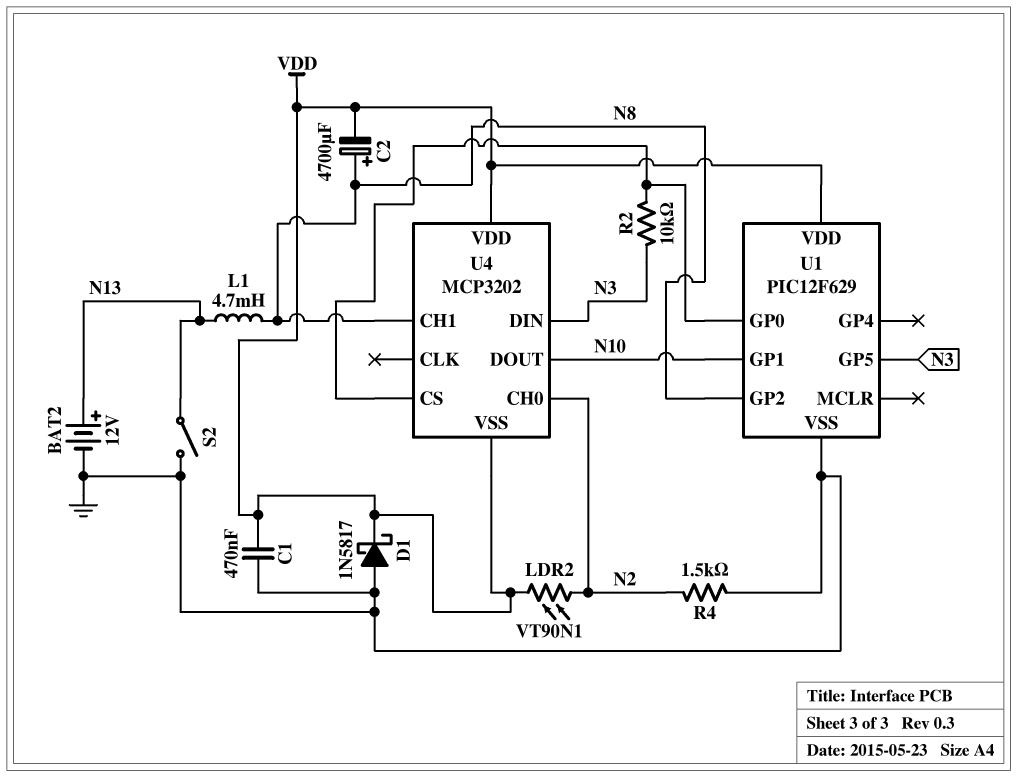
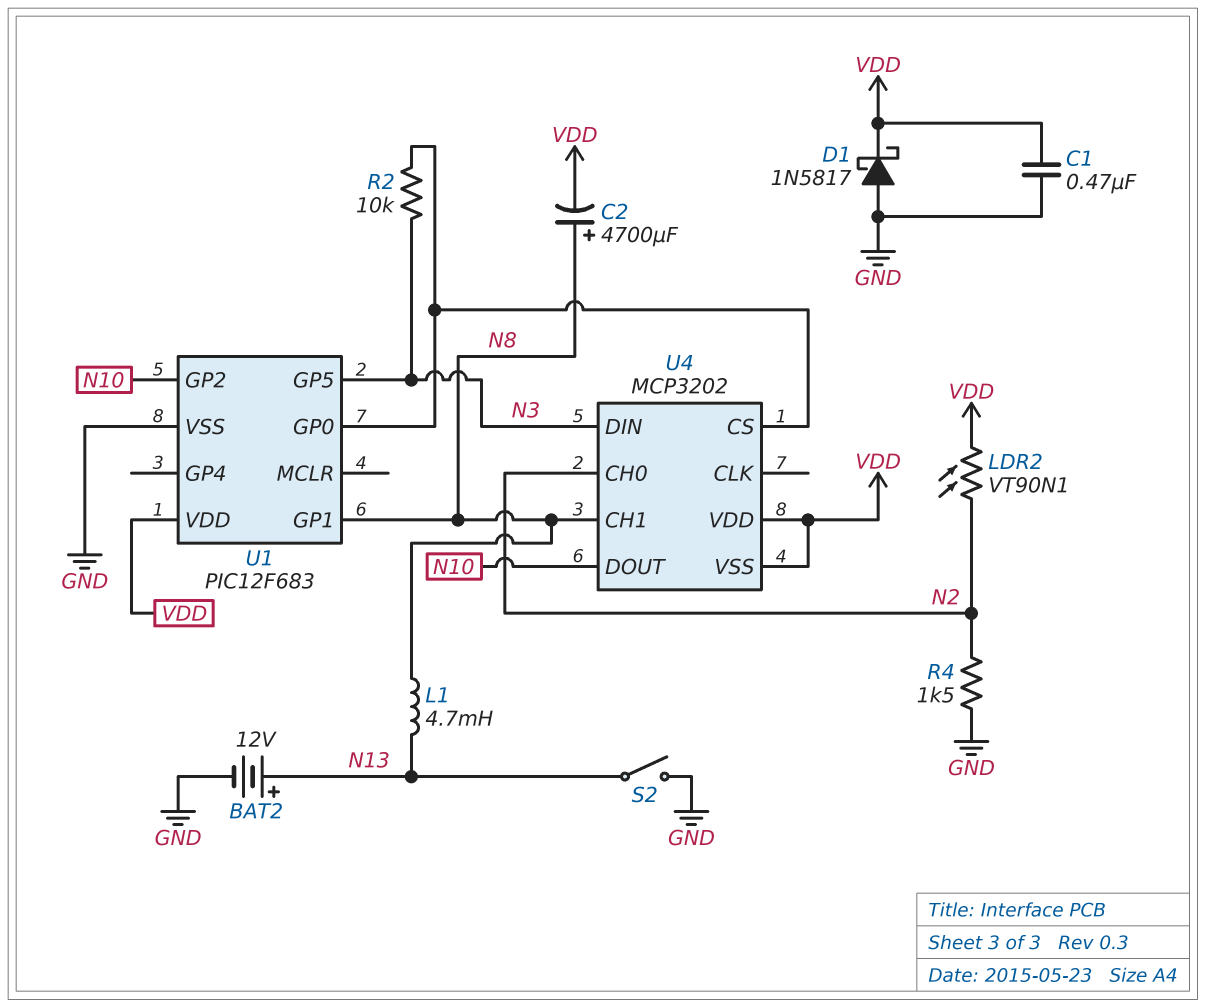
U1: PIC12F629 -> PIC12F683
U1 pin GP1: N10 -> N8
U1 pin GP2: N8 -> N10

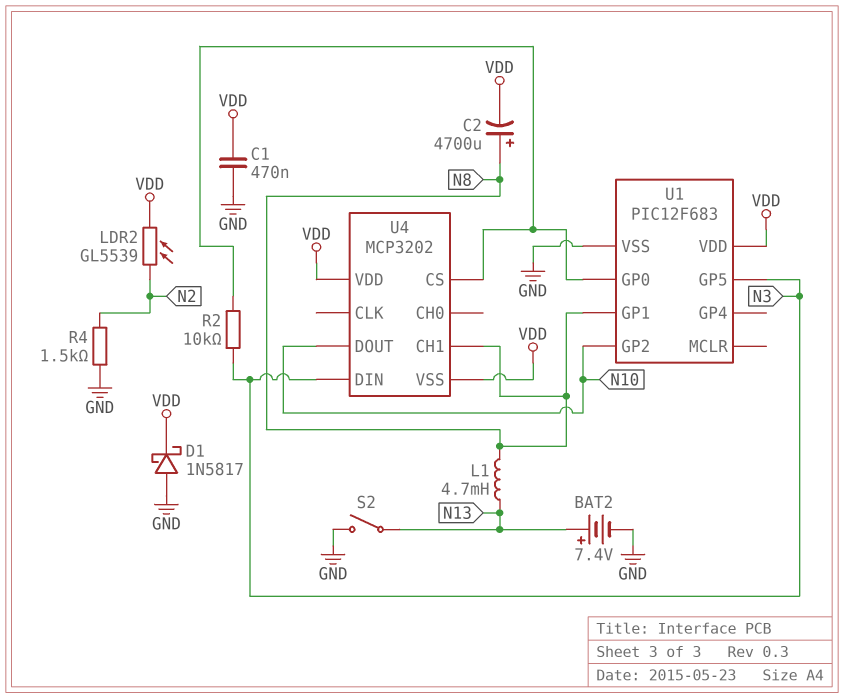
BAT2: 12V (plus N13, minus GND) -> 7.4V (plus N13, minus GND)
LDR2: VT90N1 (N2, VDD) -> GL5539 (N2, VDD)
U4 pin CH0: N2 -> none

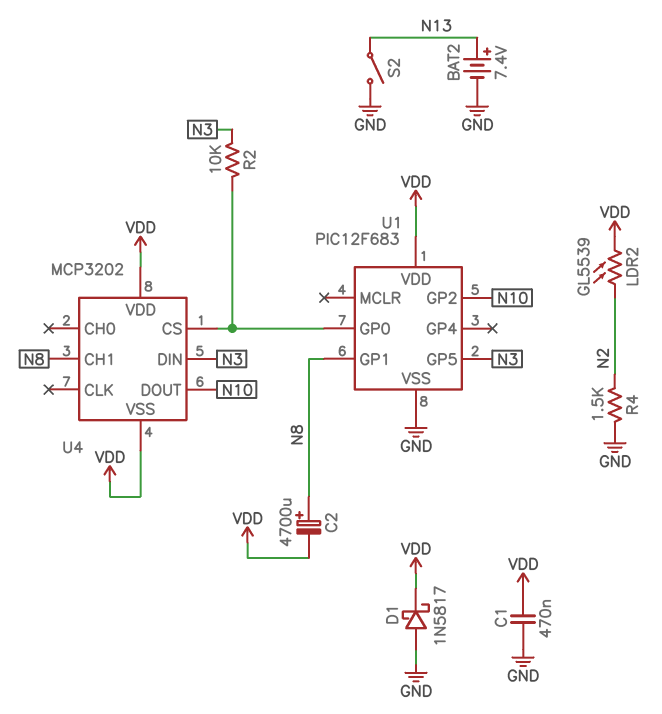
L1: 4.7mH (N8, N13) -> none

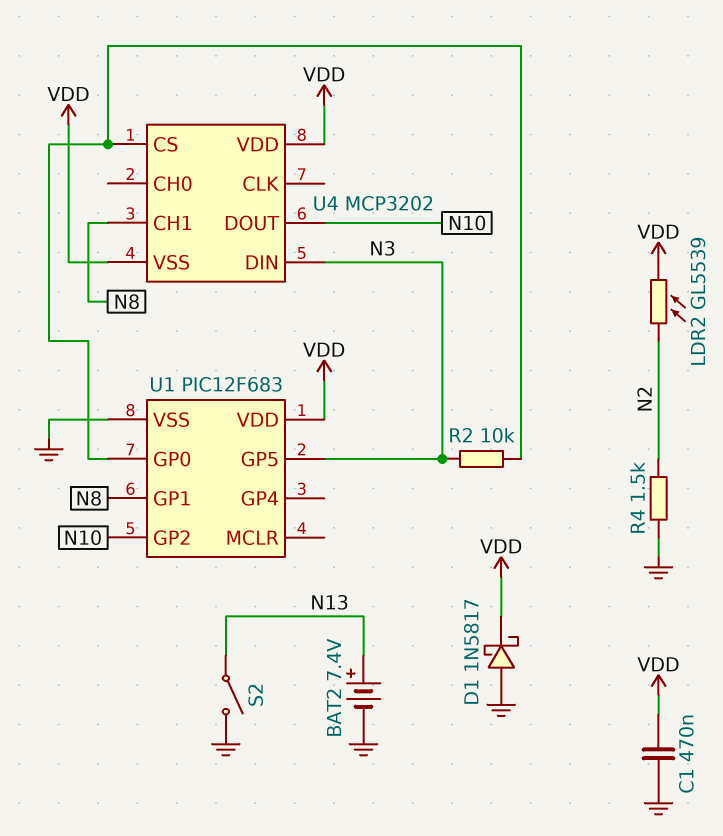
C2: 4700uF (plus N8, minus VDD) -> none

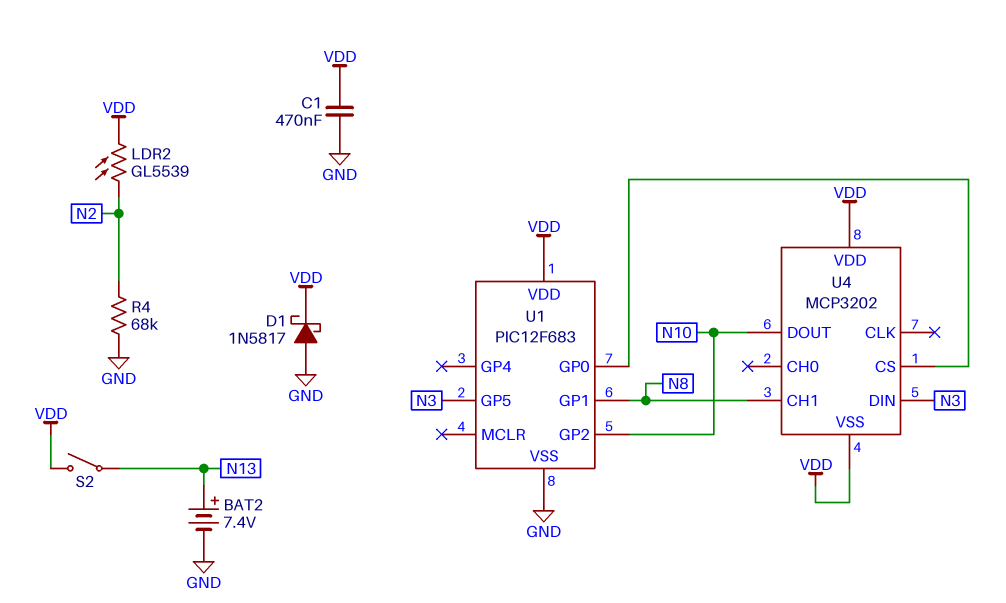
R2: 10k (N3, U1/GP0) -> none
R4: 1.5k (GND, N2) -> 68k (GND, N2)
S2: switch (GND, N13) -> switch (N13, VDD)

